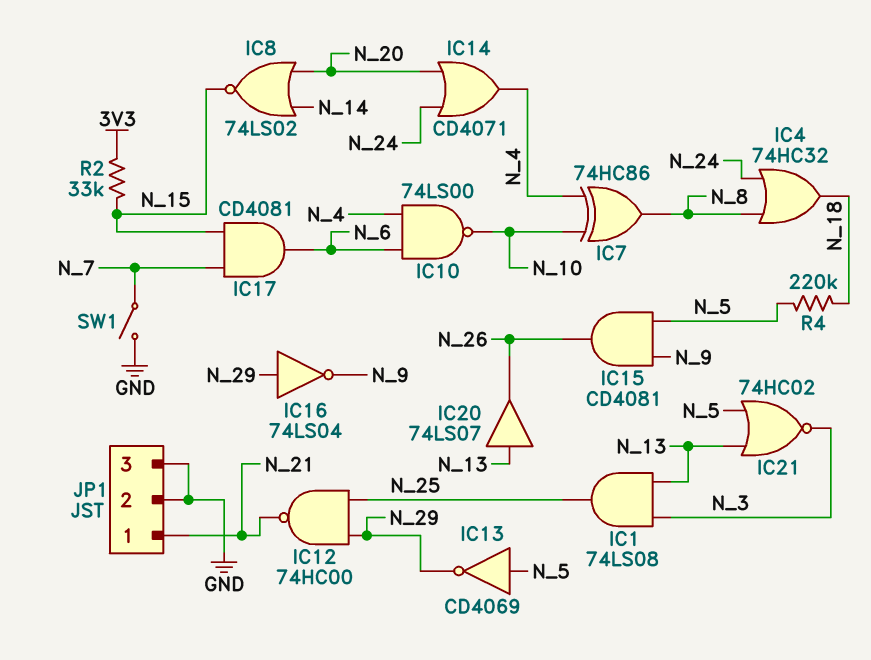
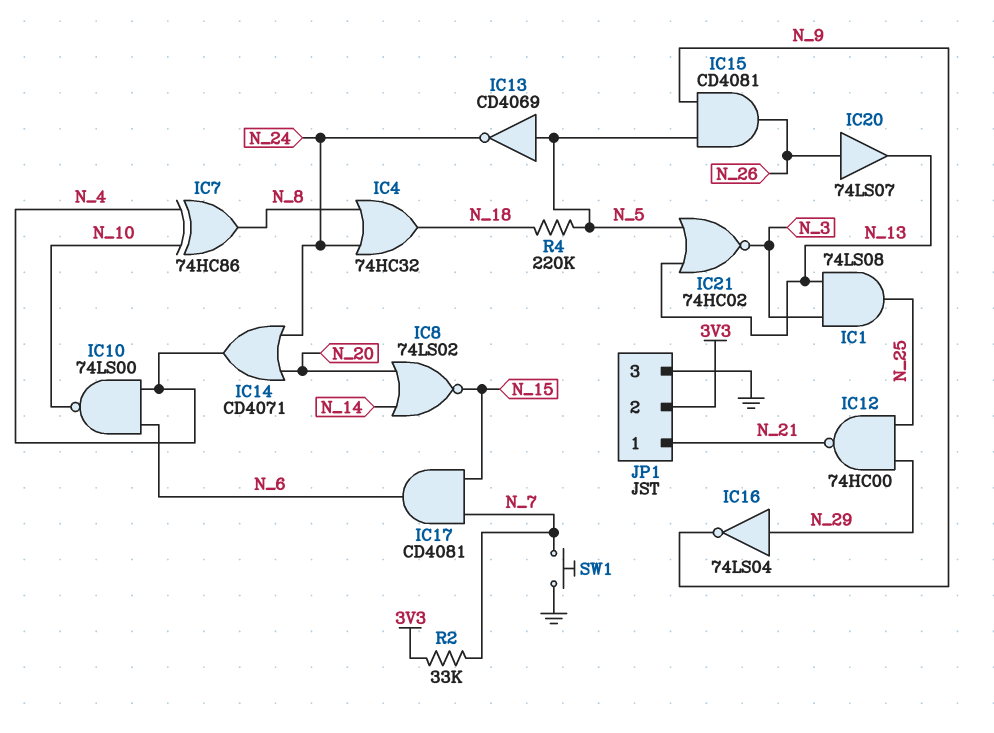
IC13: NOT CD4069 (in N_5, out N_29) -> NOT CD4069 (in N_5, out N_24)
IC20: buffer 74LS07 (in N_13, out N_26) -> buffer 74LS07 (in N_26, out N_13)
JP1 pin 2: GND -> 3V3
R2: 33k (3V3, N_15) -> 33k (3V3, N_7)
SW1: switch (GND, N_7) -> button (GND, N_7)

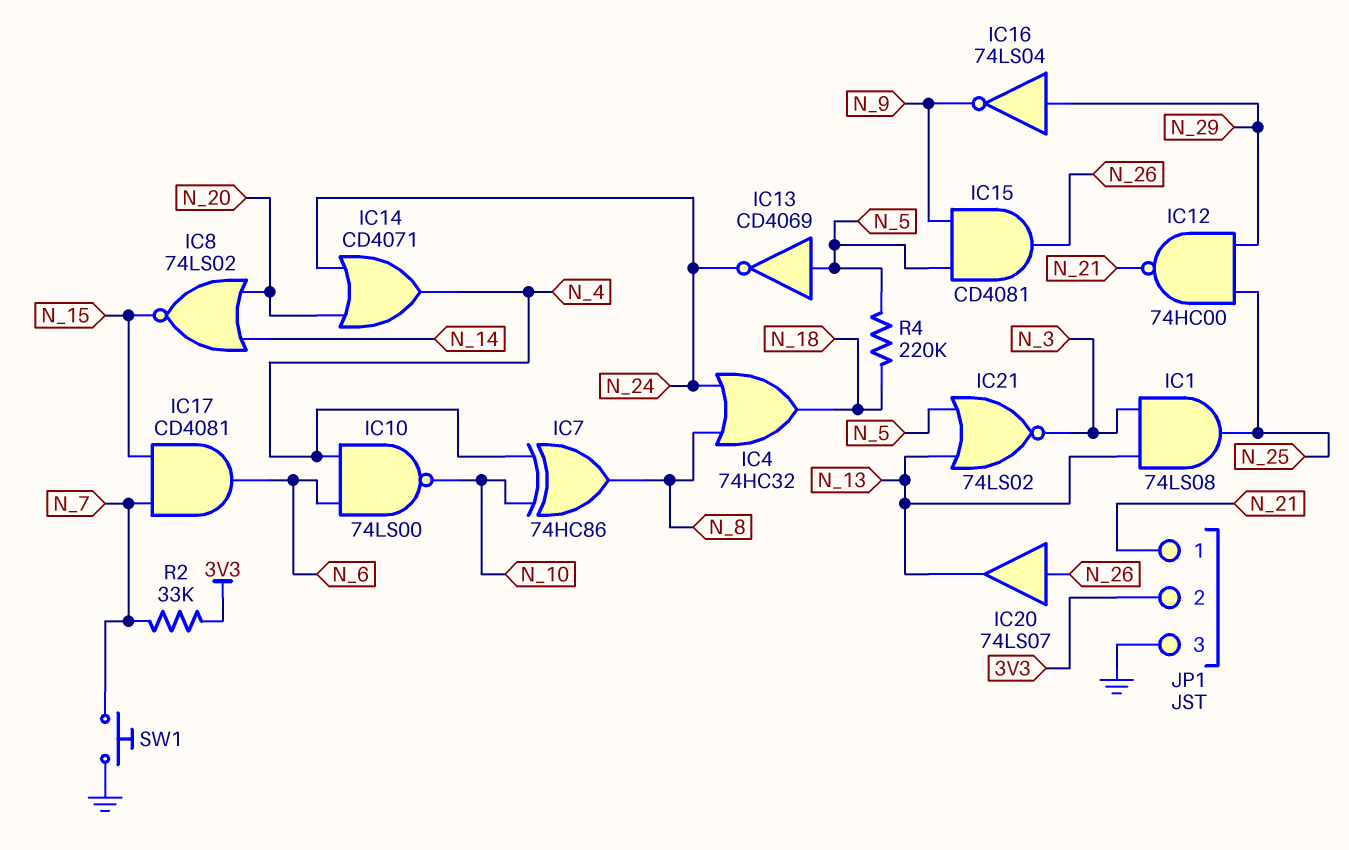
IC21: NOR 74HC02 (in N_5, in N_13, out N_3) -> NOR 74LS02 (in N_5, in N_13, out N_3)

